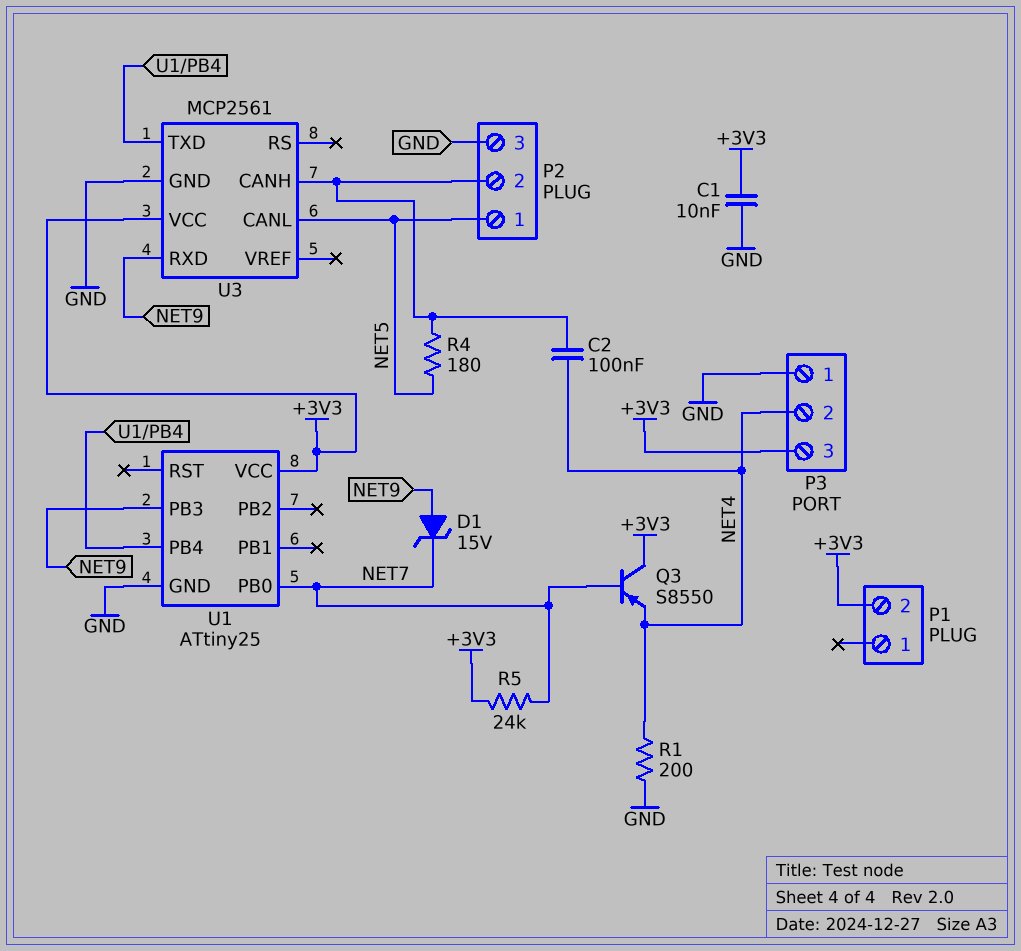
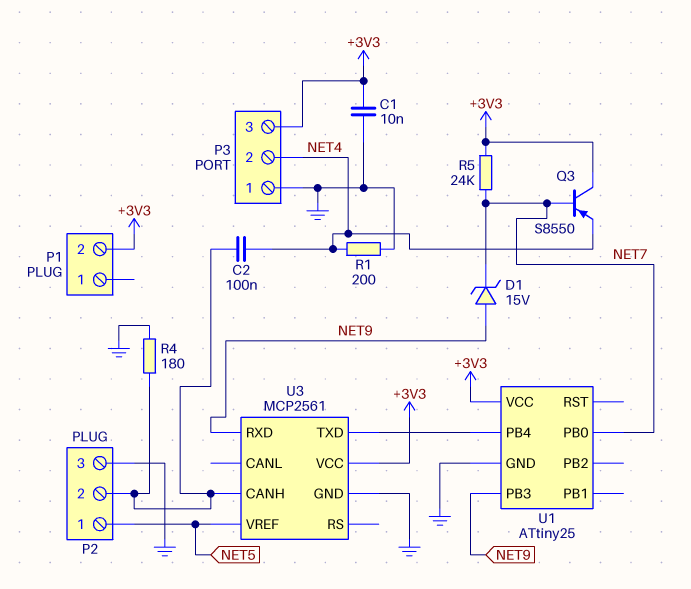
R4: 180 (NET5, P2/2) -> 180 (GND, P2/2)
U3 pin CANL: NET5 -> none
U3 pin VREF: none -> NET5

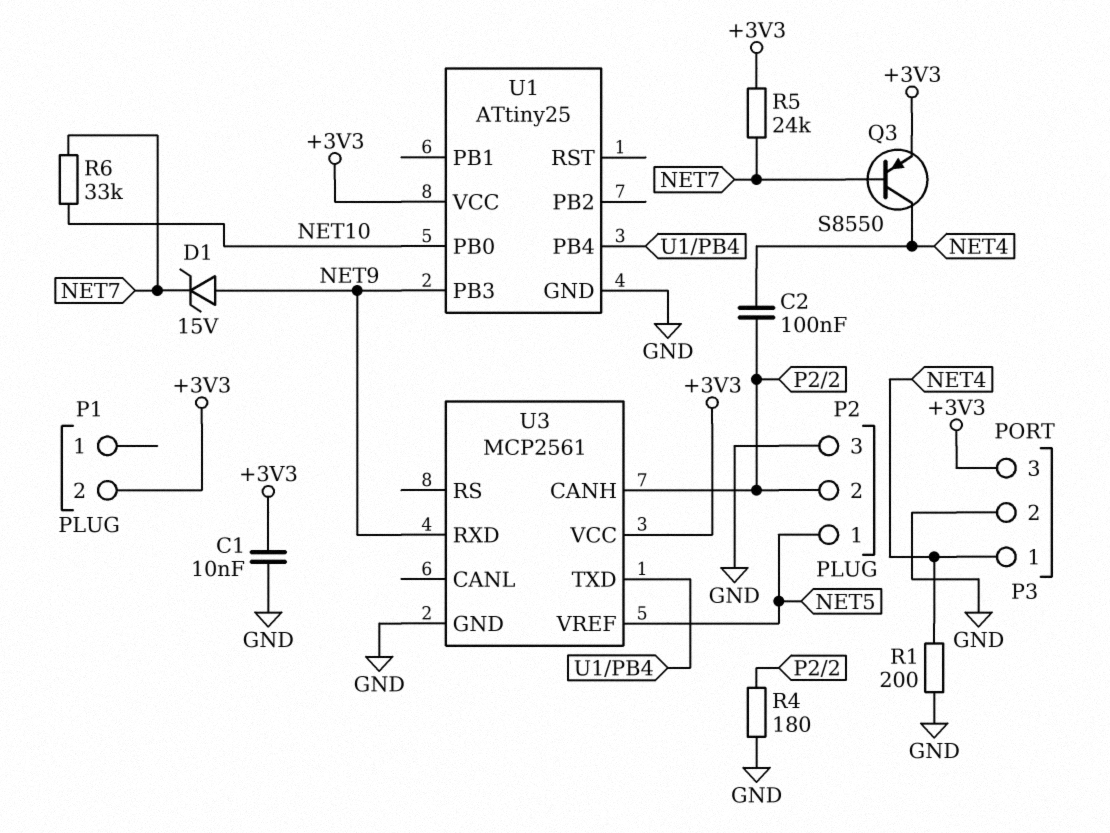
P3 pin 1: GND -> NET4
P3 pin 2: NET4 -> GND
Q3: PNP S8550 (B NET7, C +3V3, E NET4) -> PNP S8550 (B NET7, C NET4, E +3V3)
R6: none -> 33k (NET7, NET10)
U1 pin PB0: NET7 -> NET10

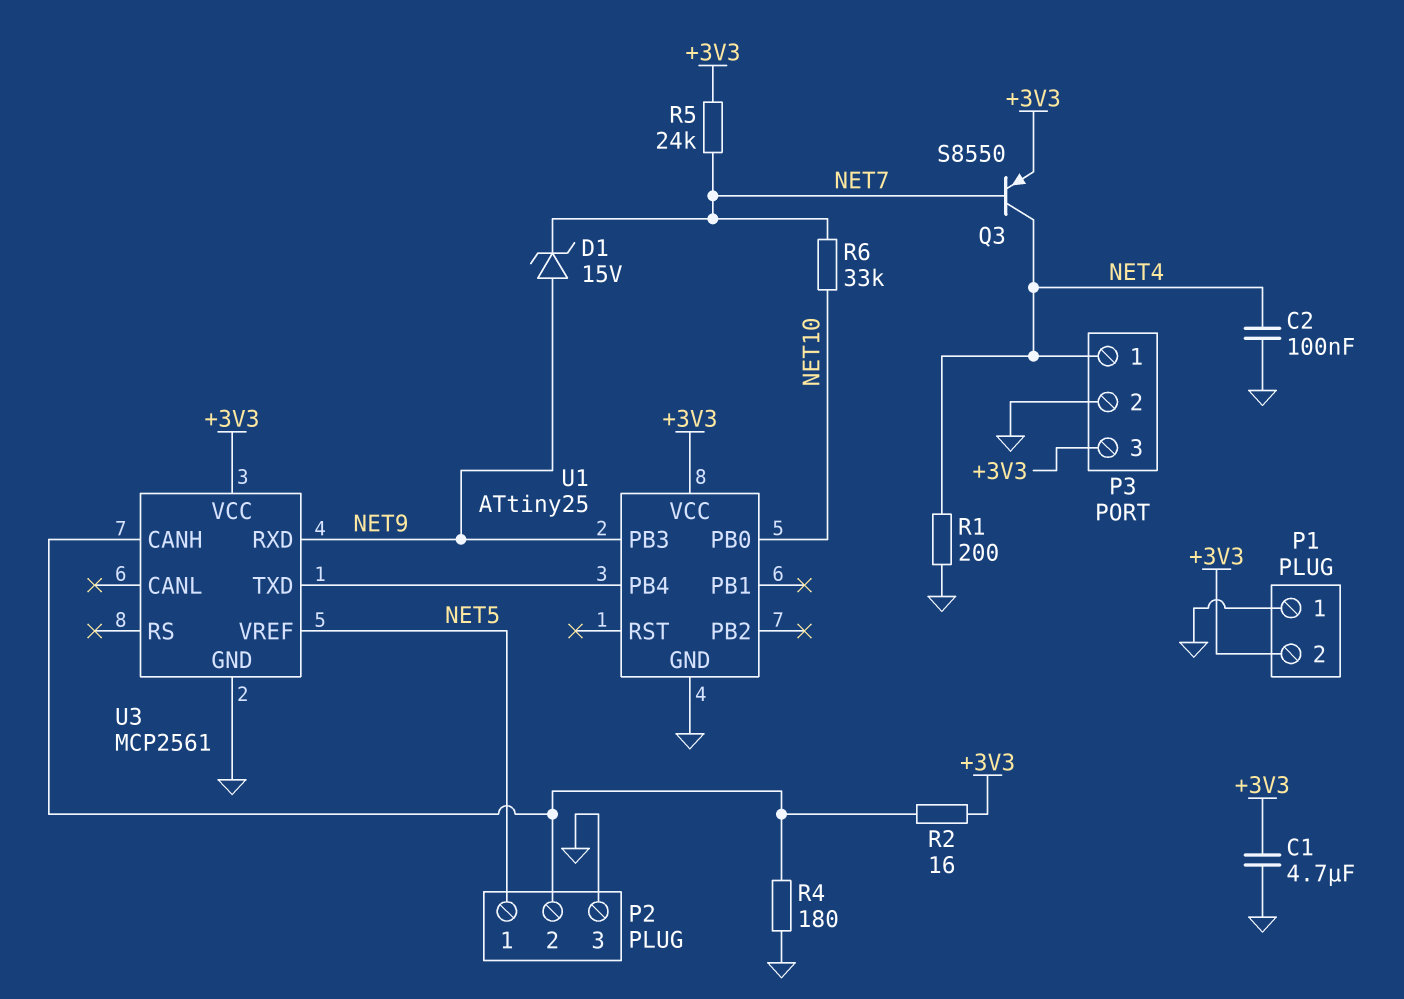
C1: 10nF (+3V3, GND) -> 4.7uF (+3V3, GND)
C2: 100nF (NET4, P2/2) -> 100nF (GND, NET4)
P1 pin 1: none -> GND
R2: none -> 16 (+3V3, P2/2)

